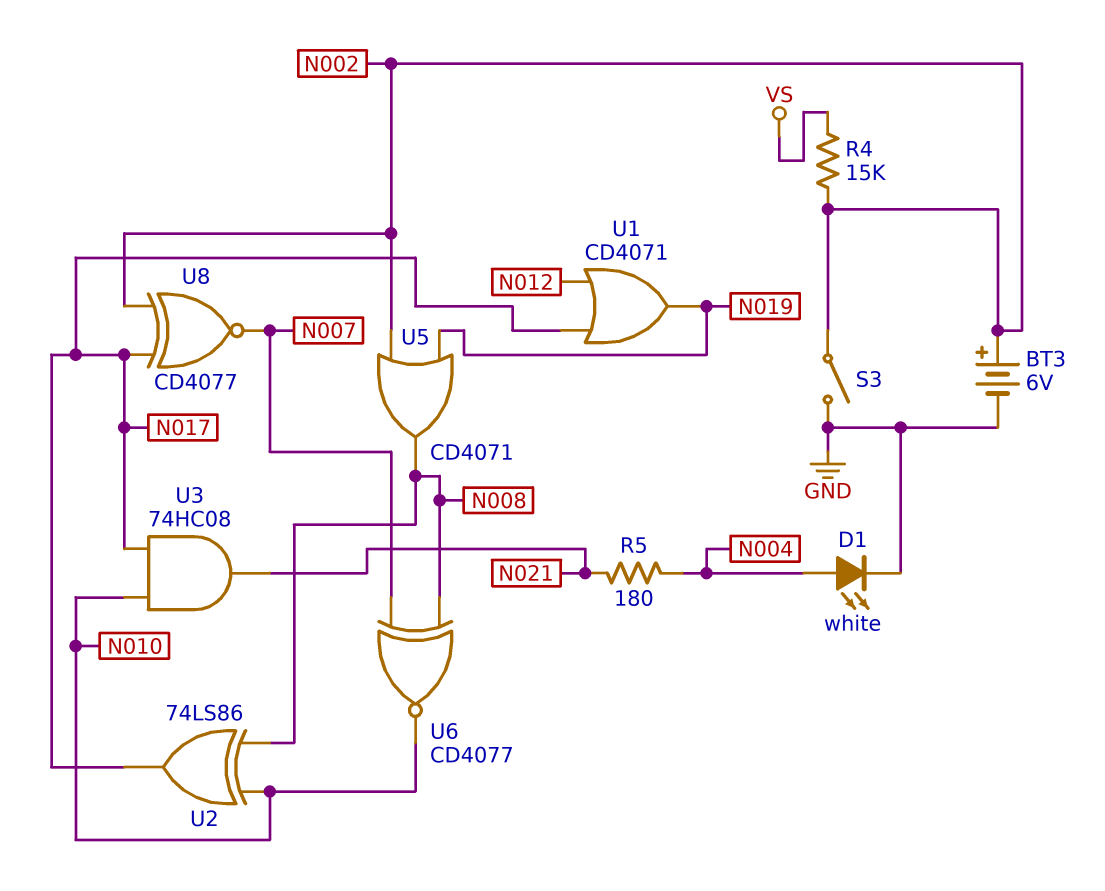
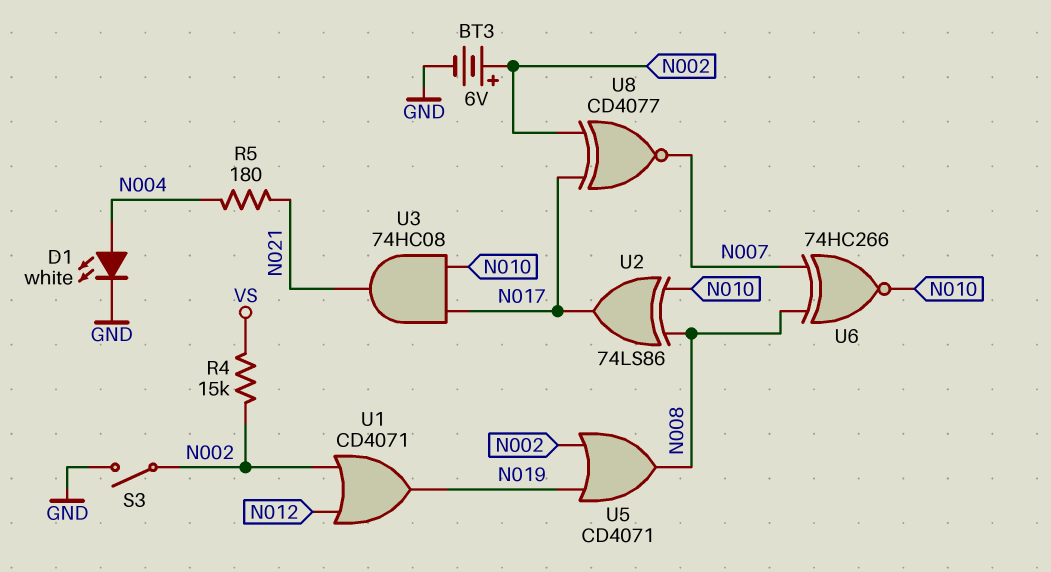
U1: OR CD4071 (in N012, in N017, out N019) -> OR CD4071 (in N002, in N012, out N019)
U6: XNOR CD4077 (in N007, in N008, out N010) -> XNOR 74HC266 (in N007, in N008, out N010)

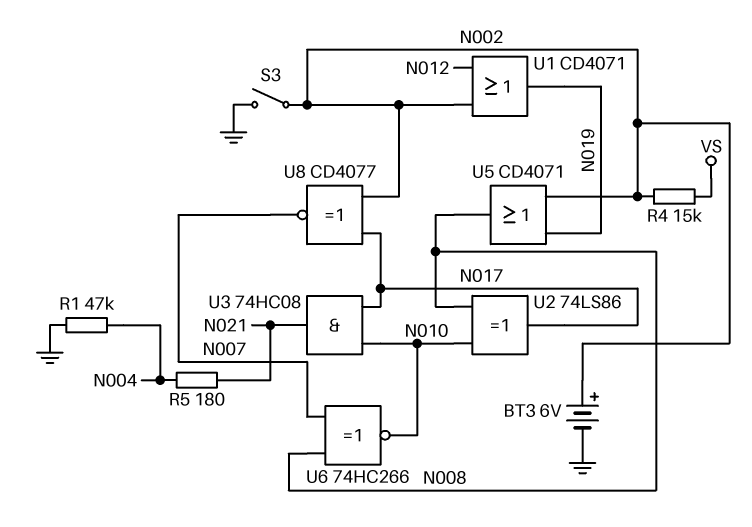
D1: LED white (A N004, K GND) -> none
R1: none -> 47k (GND, N004)

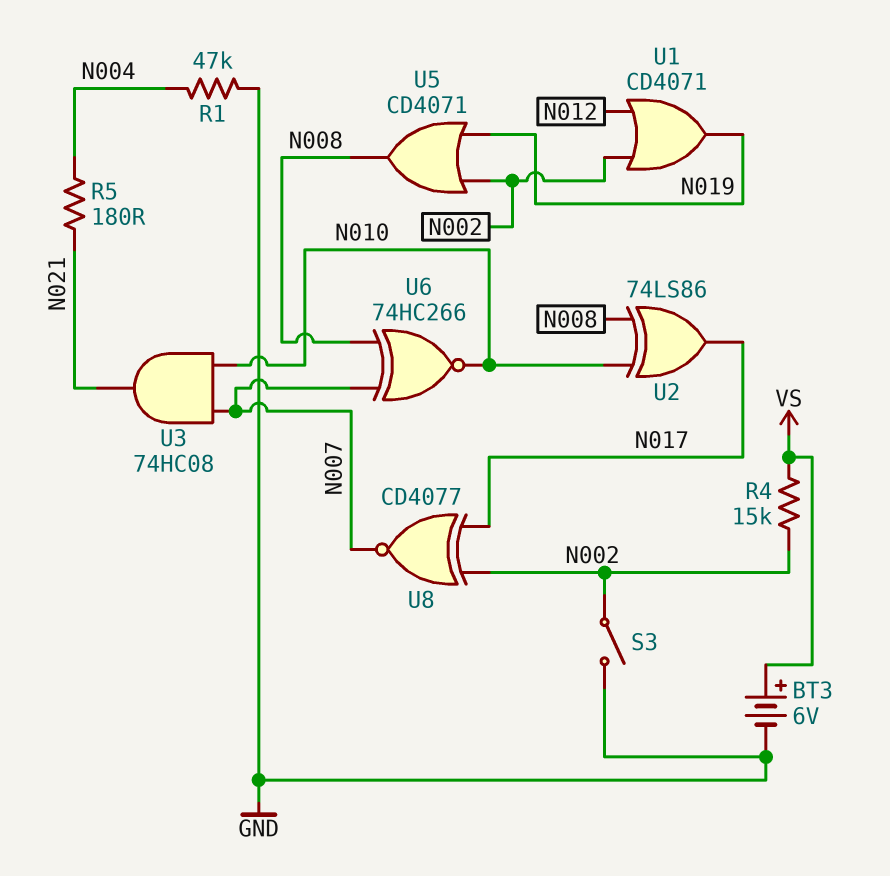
BT3: 6V (plus N002, minus GND) -> 6V (plus VS, minus GND)
U3: AND 74HC08 (in N010, in N017, out N021) -> AND 74HC08 (in N007, in N010, out N021)

